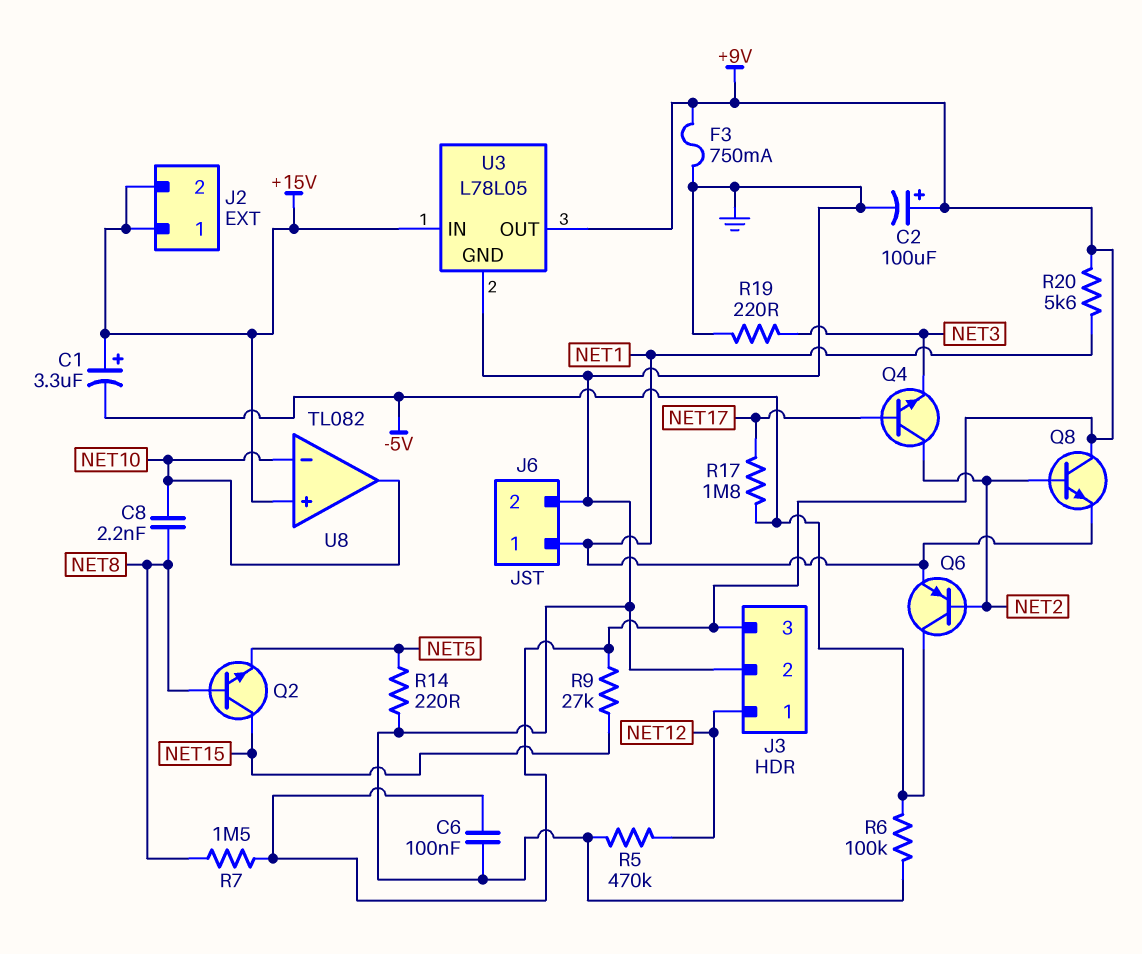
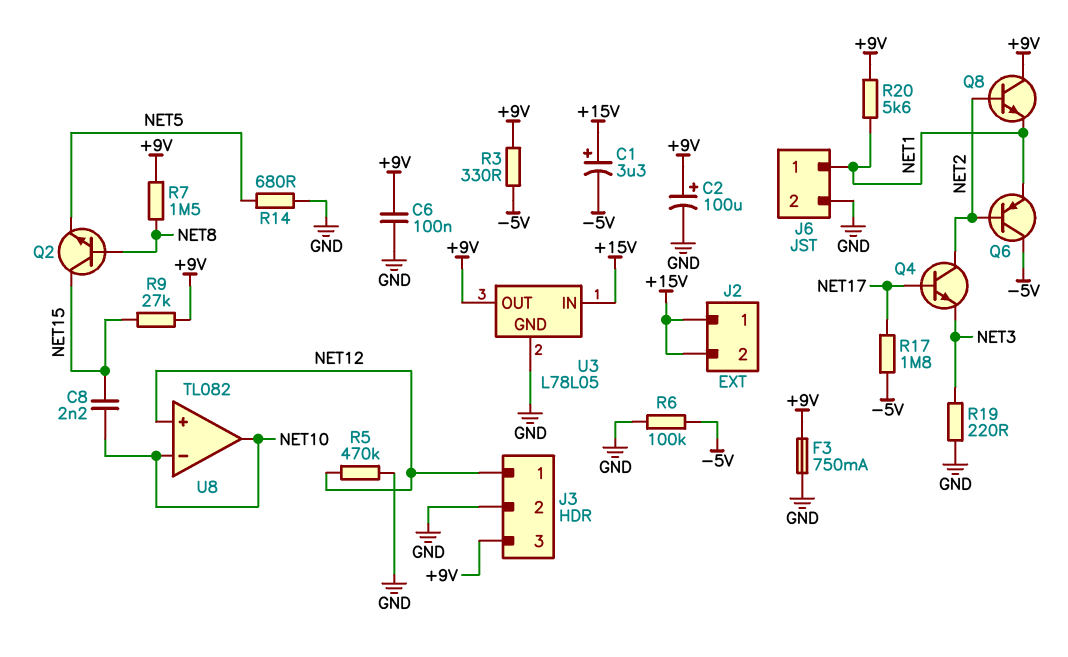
C8: 2.2nF (NET8, NET10) -> 2.2nF (NET10, NET15)
R3: none -> 330 (+9V, -5V)
R14: 220 (GND, NET5) -> 680 (GND, NET5)
U8 pin in+: +15V -> NET12

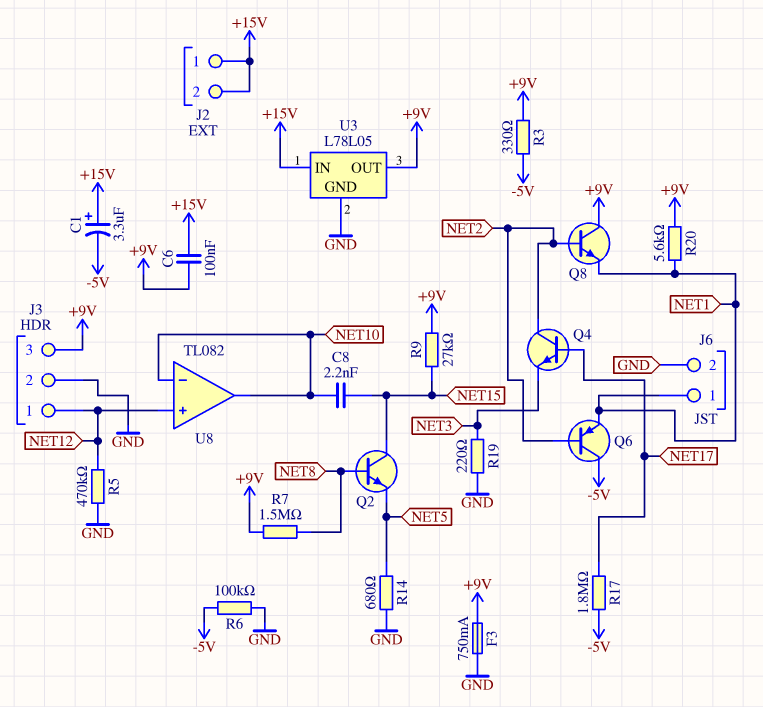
C2: 100uF (plus +9V, minus GND) -> none
C6: 100nF (+9V, GND) -> 100nF (+9V, +15V)

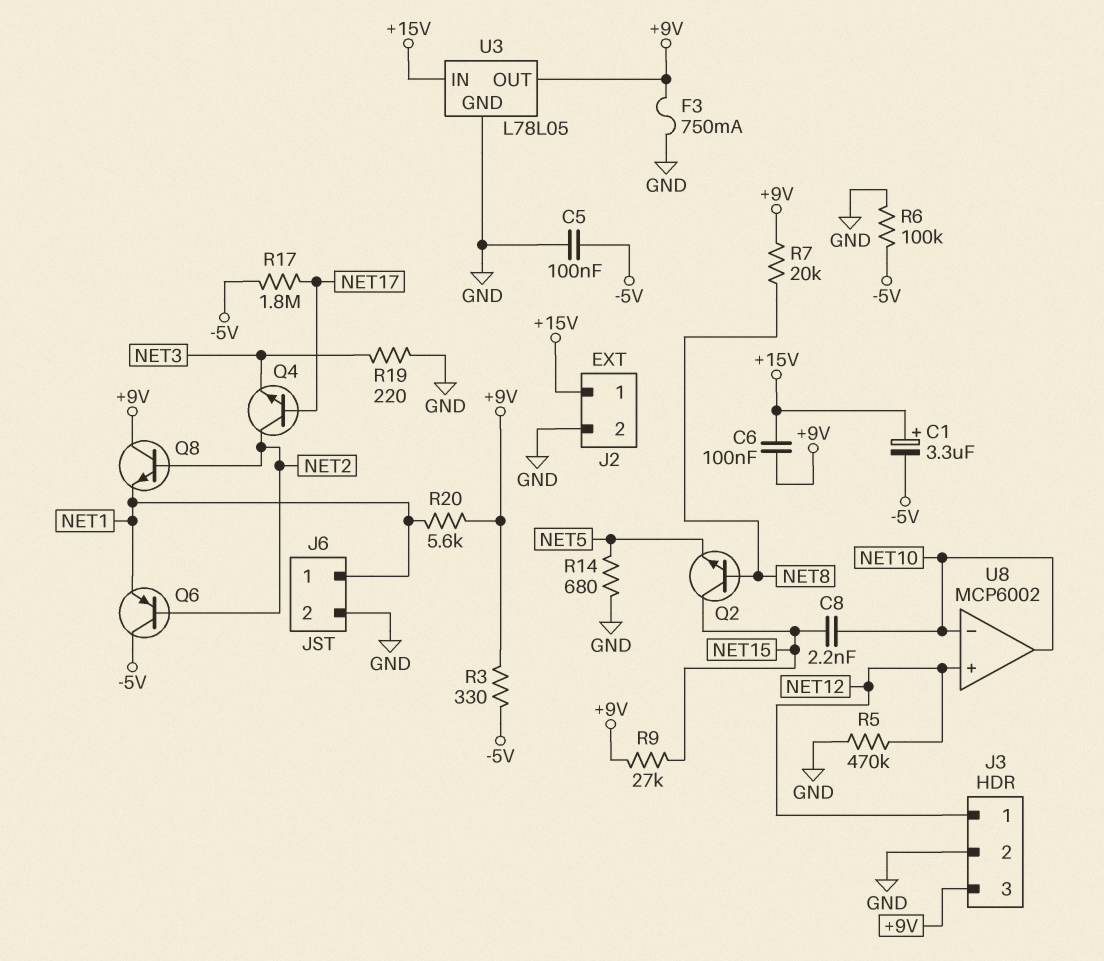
C5: none -> 100nF (-5V, GND)
J2 pin 2: +15V -> GND
R7: 1.5M (+9V, NET8) -> 20k (+9V, NET8)
U8: TL082 -> MCP6002

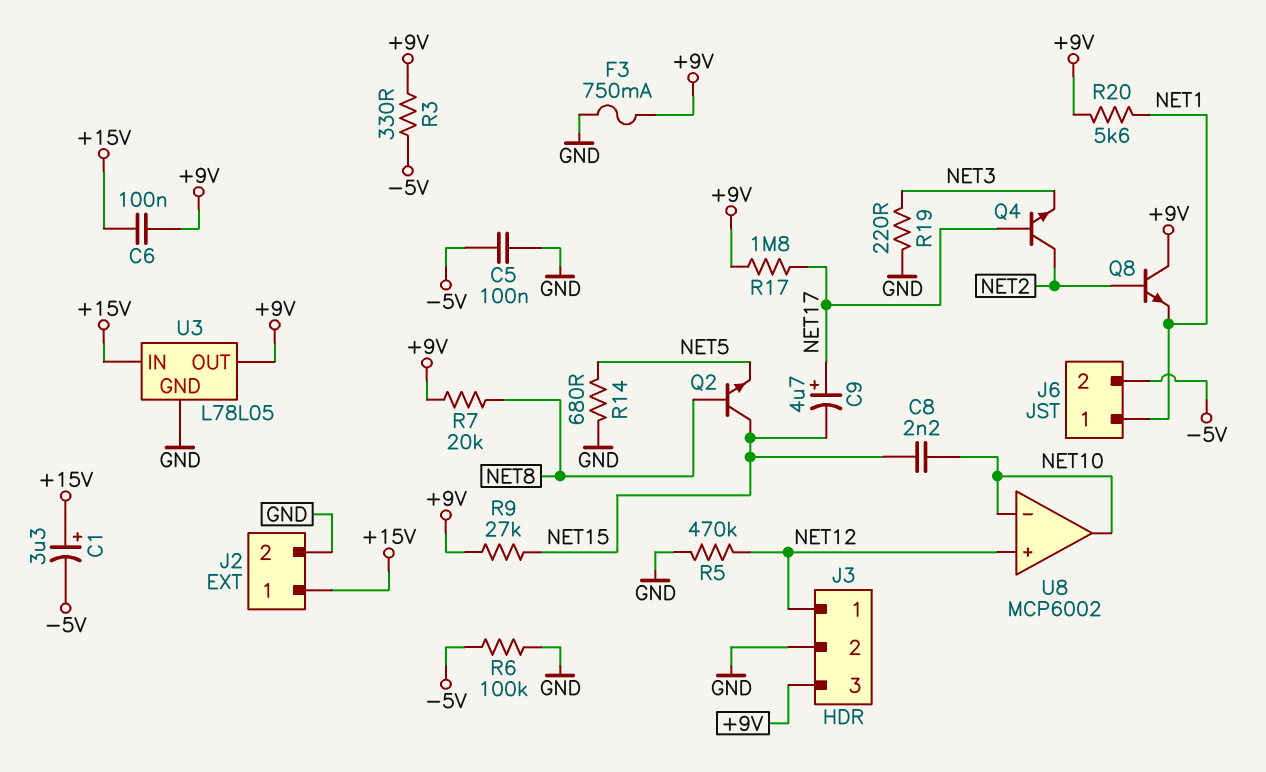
C9: none -> 4.7uF (plus NET17, minus NET15)
J6 pin 2: GND -> -5V
Q6: PNP (B NET2, C -5V, E NET1) -> none
R17: 1.8M (-5V, NET17) -> 1.8M (+9V, NET17)

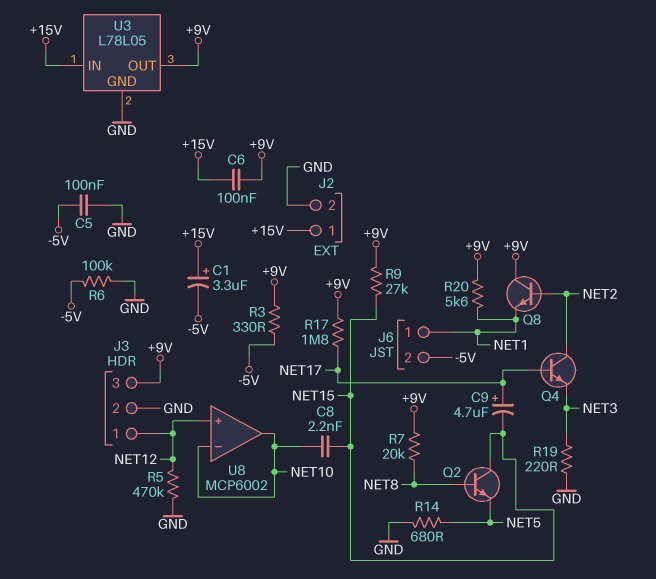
F3: 750mA (+9V, GND) -> none

